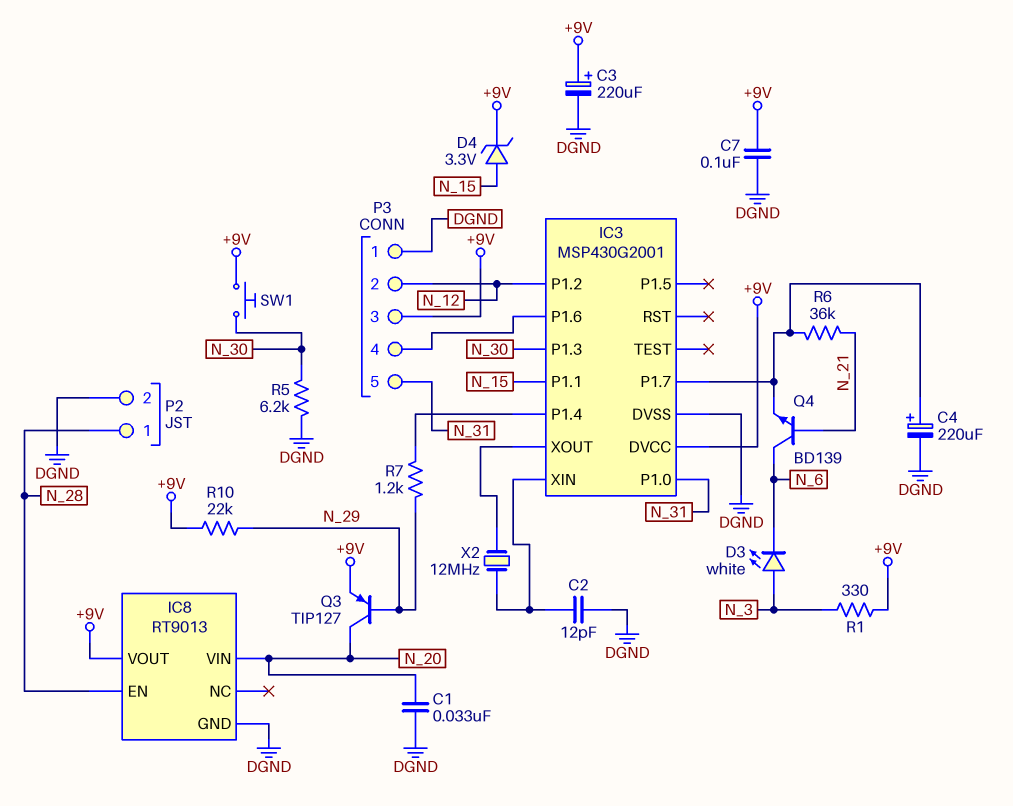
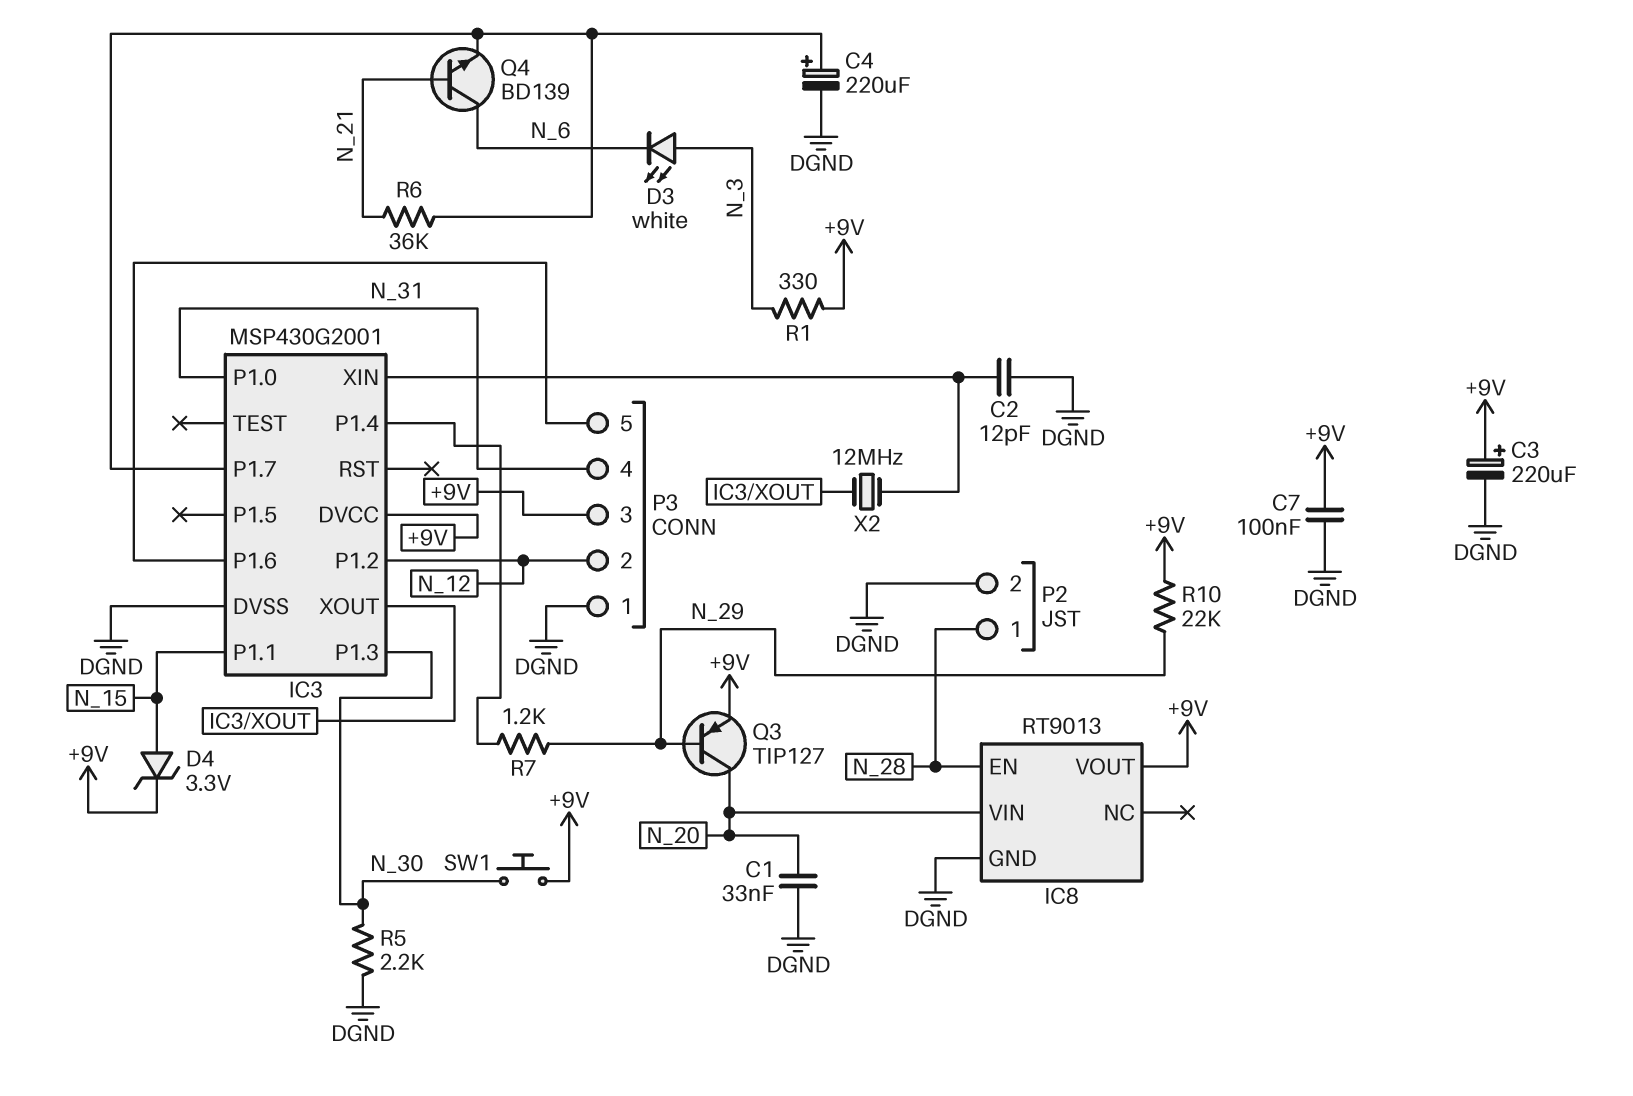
P3 pin 4: IC3/P1.6 -> N_31
P3 pin 5: N_31 -> IC3/P1.6
R5: 6.2k (DGND, N_30) -> 2.2k (DGND, N_30)

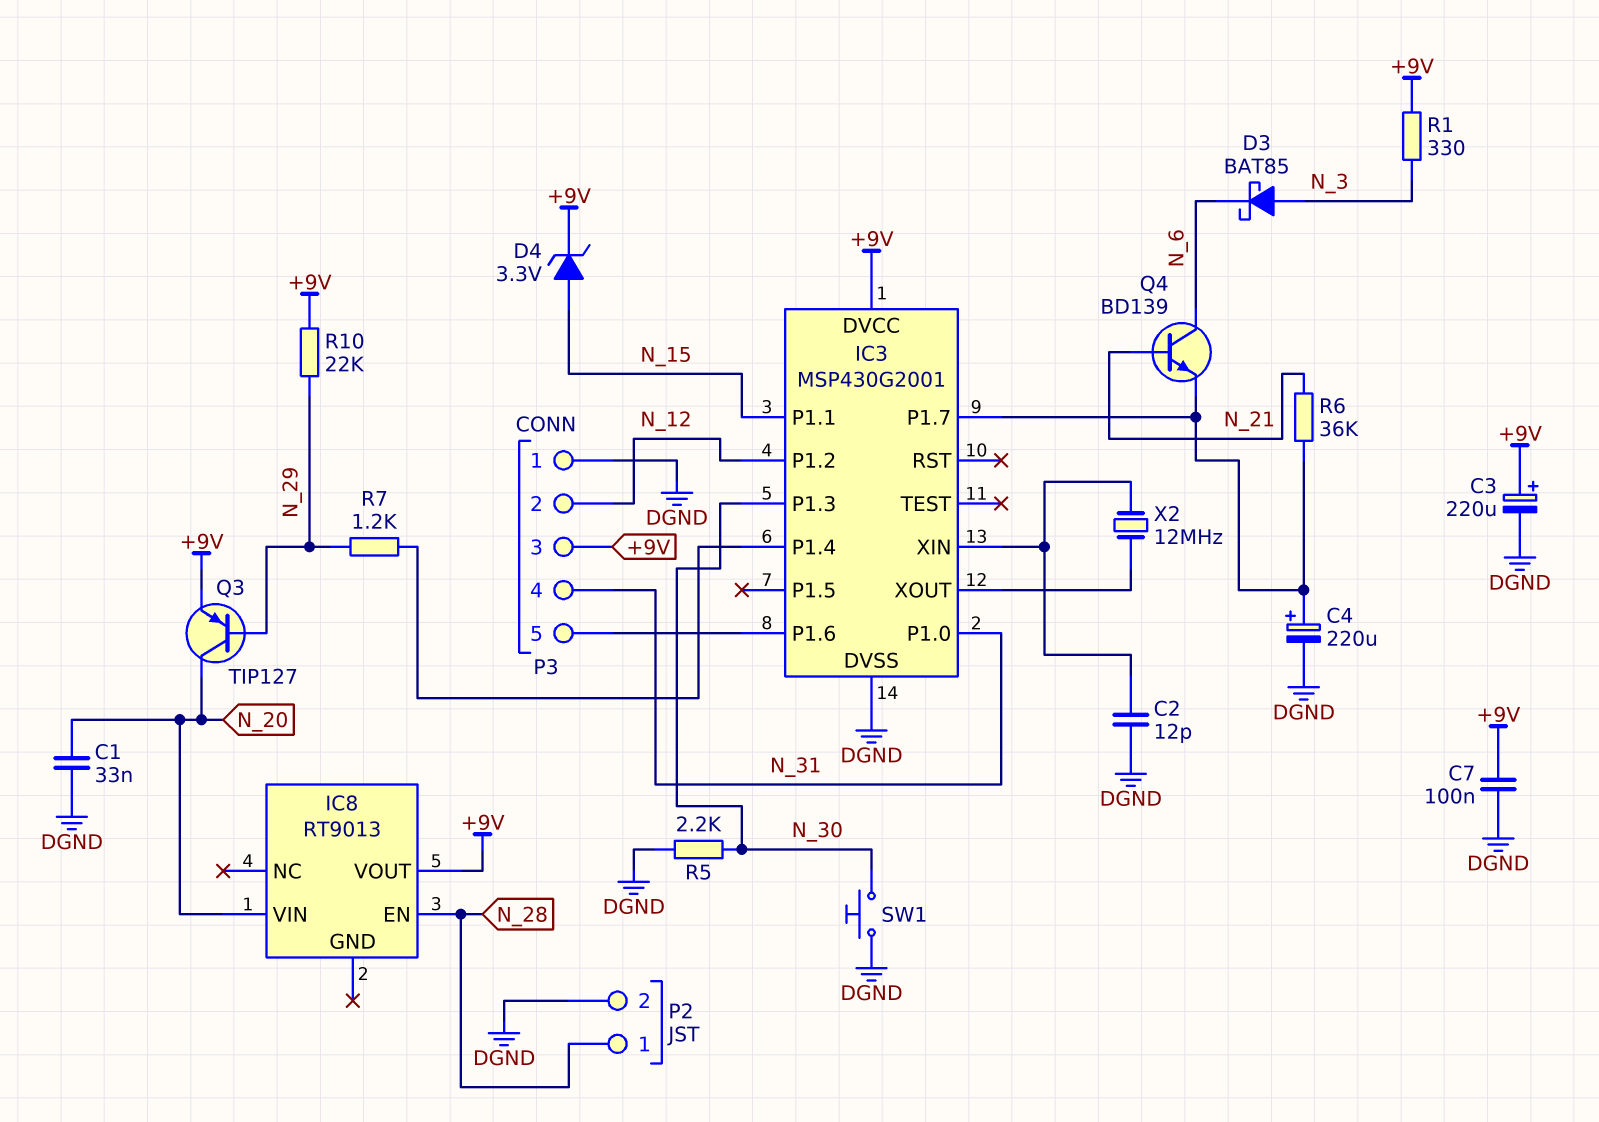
D3: LED white (A N_3, K N_6) -> schottky BAT85 (A N_3, K N_6)
IC8 pin GND: DGND -> none
SW1: button (+9V, N_30) -> button (DGND, N_30)

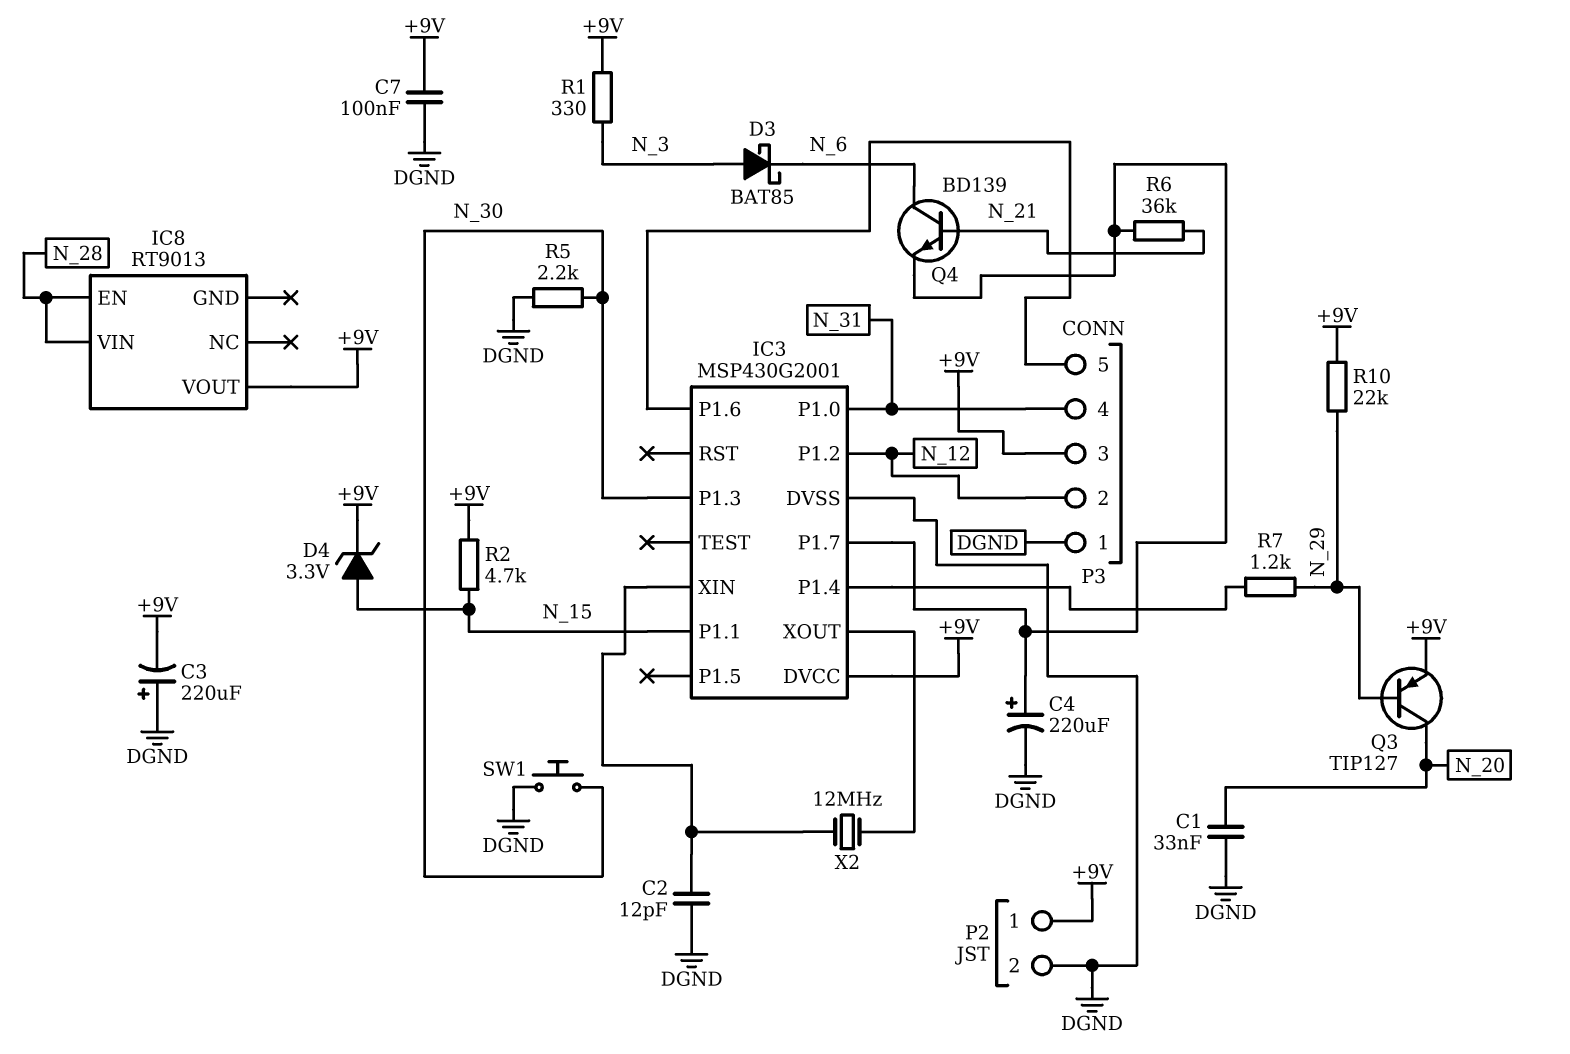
C3: 220uF (plus +9V, minus DGND) -> 220uF (plus DGND, minus +9V)
IC8 pin VIN: N_20 -> N_28
P2 pin 1: N_28 -> +9V
R2: none -> 4.7k (+9V, N_15)

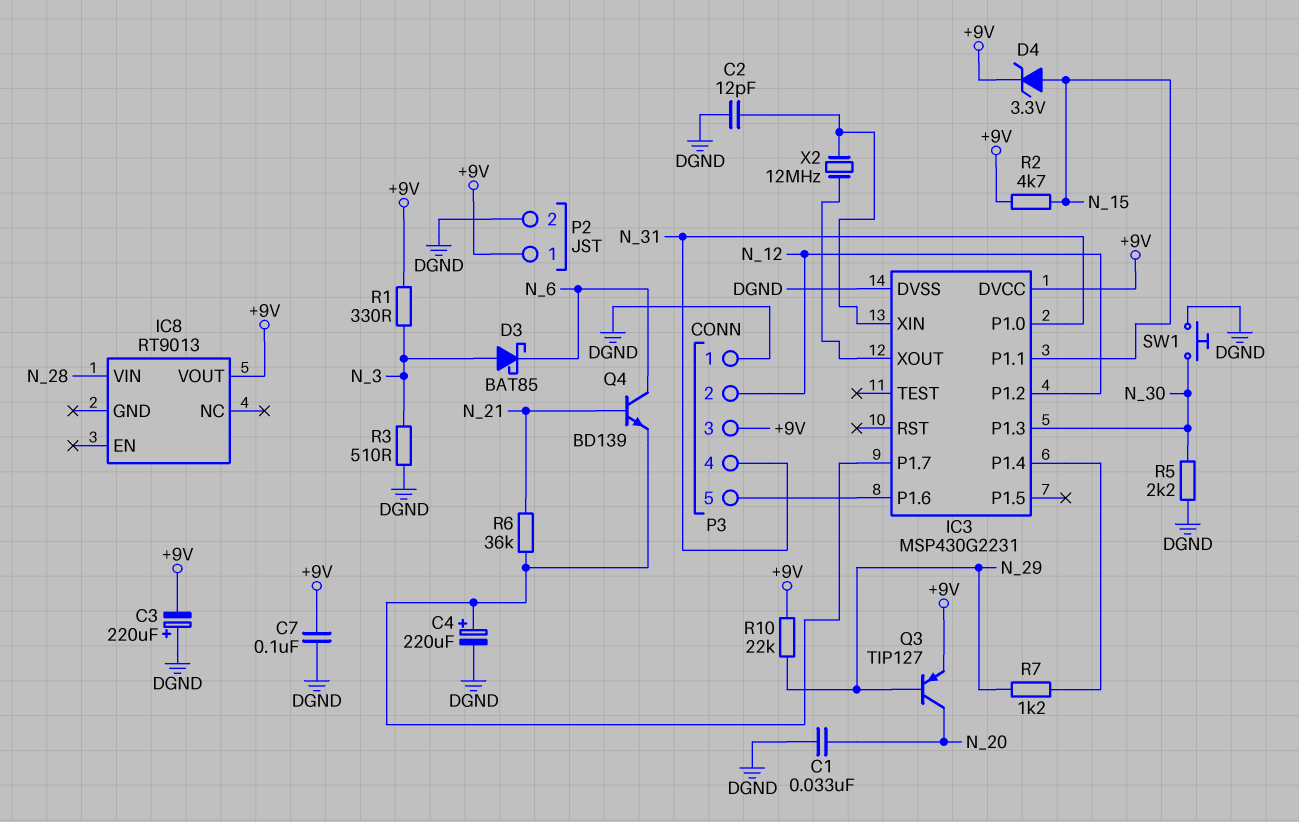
IC3: MSP430G2001 -> MSP430G2231
IC8 pin EN: N_28 -> none
R3: none -> 510 (DGND, N_3)

